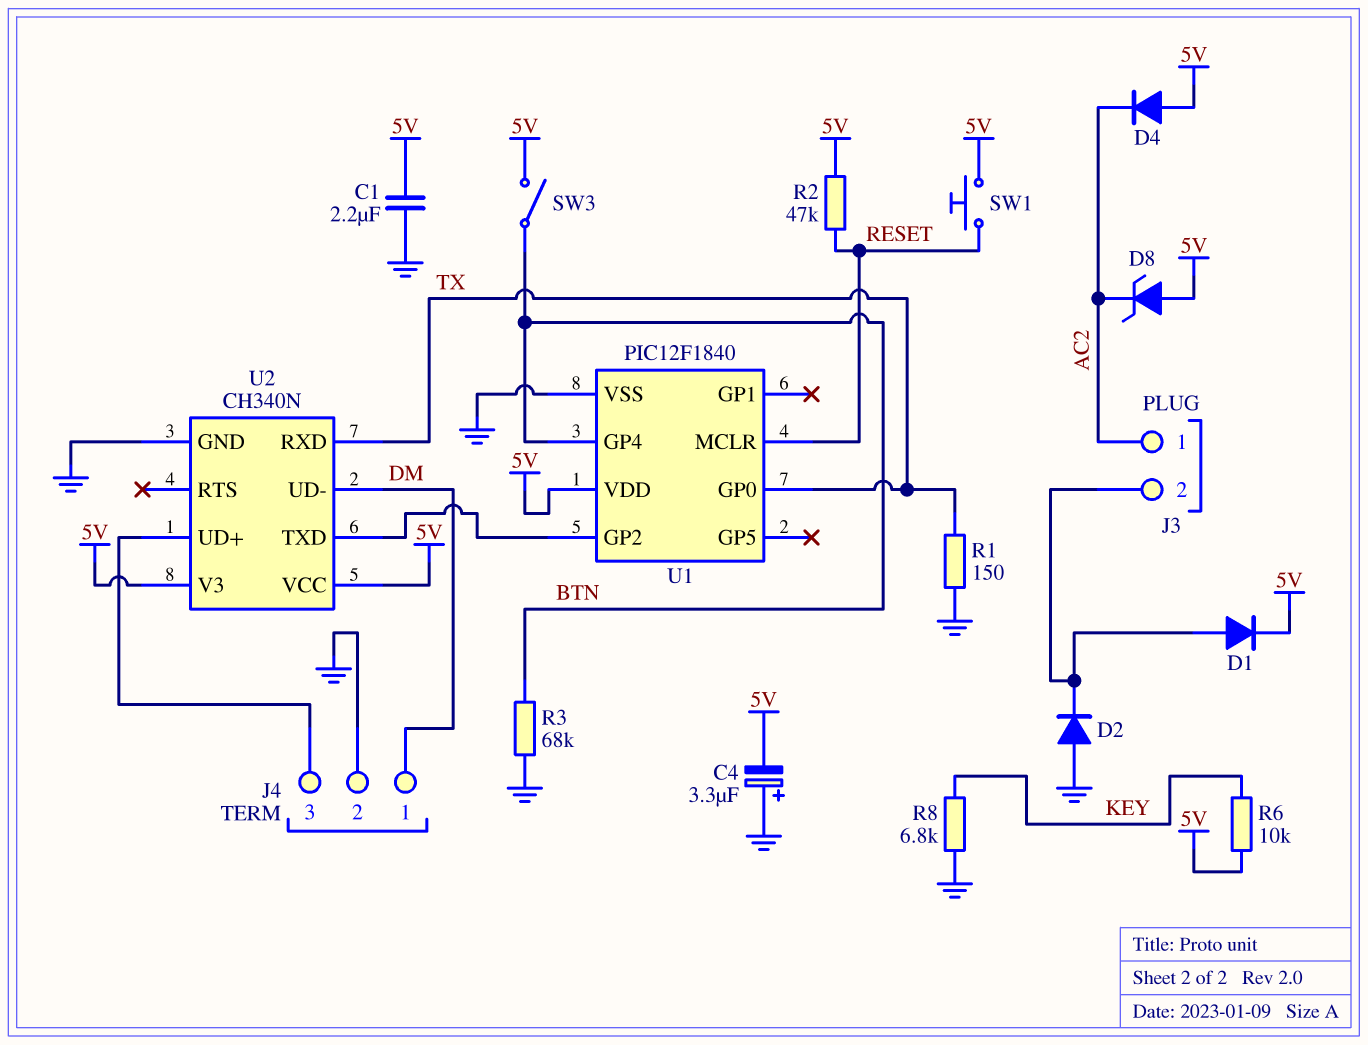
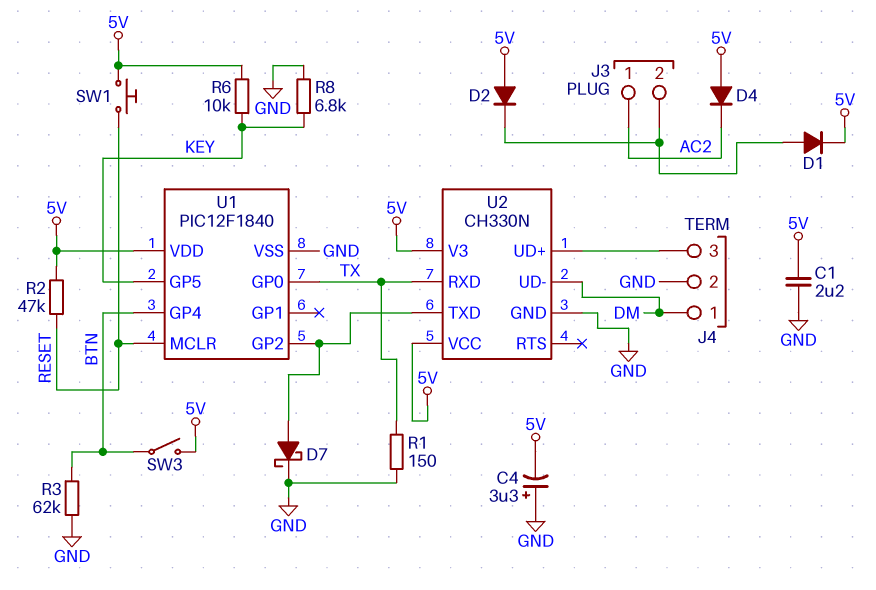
D2: diode (A GND, K J3/2) -> diode (A 5V, K J3/2)
D7: none -> schottky (A U1/GP2, K GND)
D8: zener (A 5V, K AC2) -> none
R3: 68k (BTN, GND) -> 62k (BTN, GND)
U1 pin GP5: none -> KEY
U2: CH340N -> CH330N

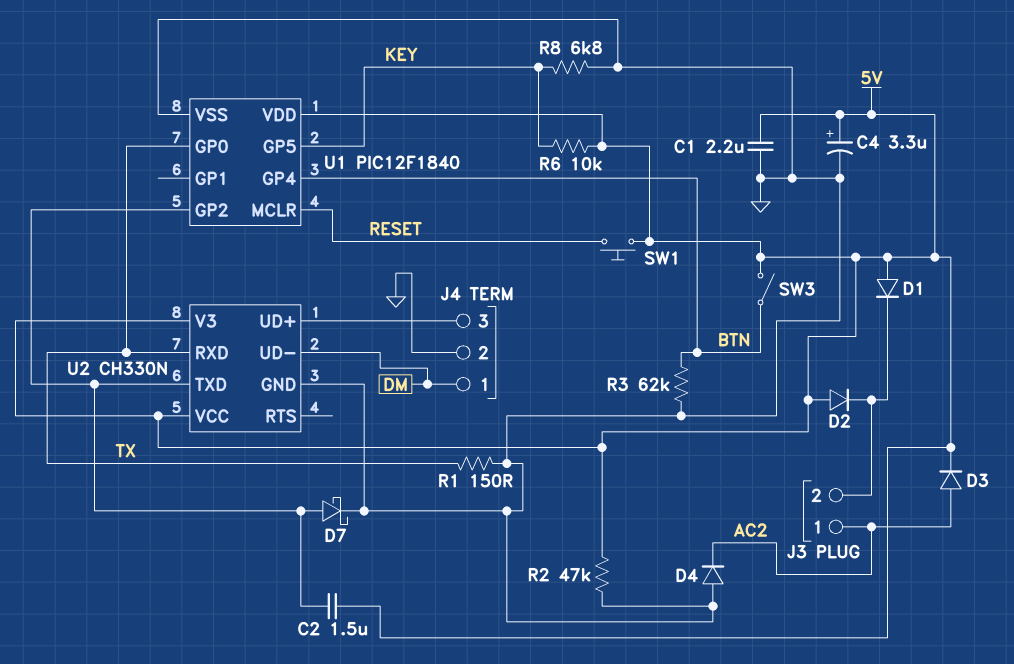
C2: none -> 1.5uF (5V, U1/GP2)
C4: 3.3uF (plus GND, minus 5V) -> 3.3uF (plus 5V, minus GND)
D1: diode (A J3/2, K 5V) -> diode (A 5V, K J3/2)
D3: none -> diode (A AC2, K 5V)
D4: diode (A 5V, K AC2) -> diode (A GND, K AC2)
R2: 47k (5V, RESET) -> 47k (5V, GND)

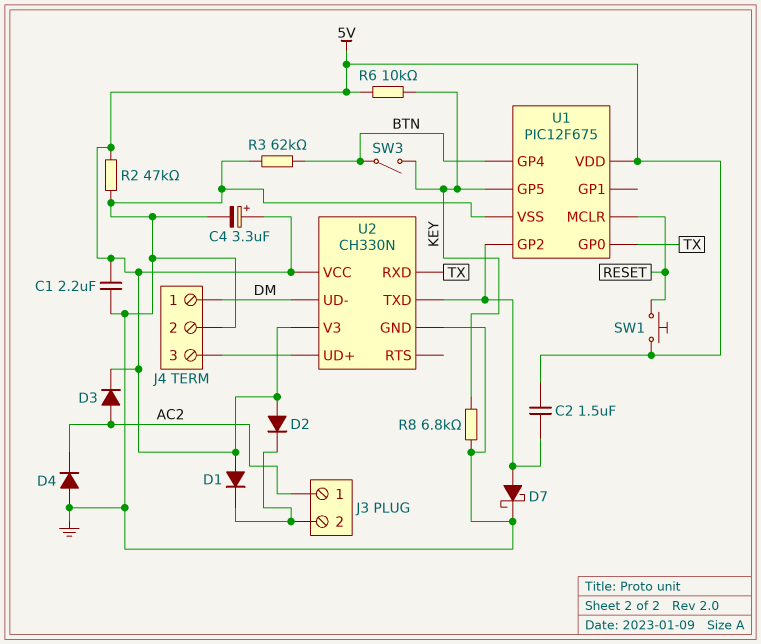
R1: 150 (GND, TX) -> none
SW3: switch (5V, BTN) -> switch (BTN, KEY)
U1: PIC12F1840 -> PIC12F675

